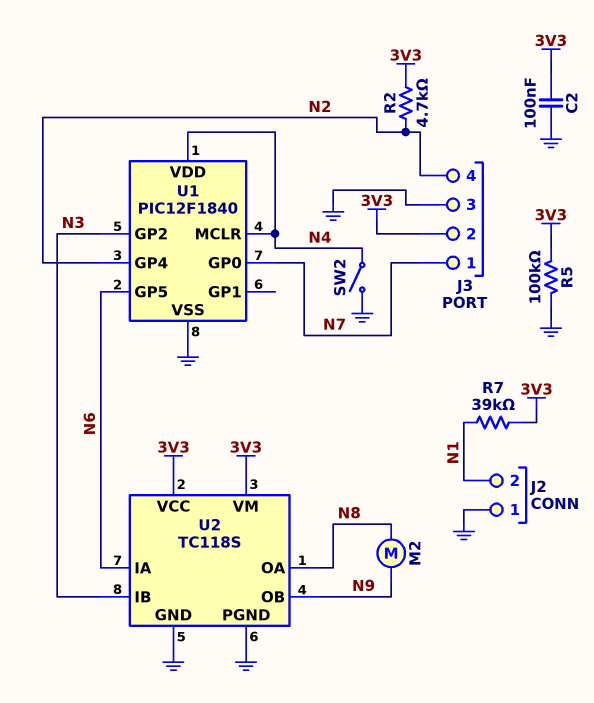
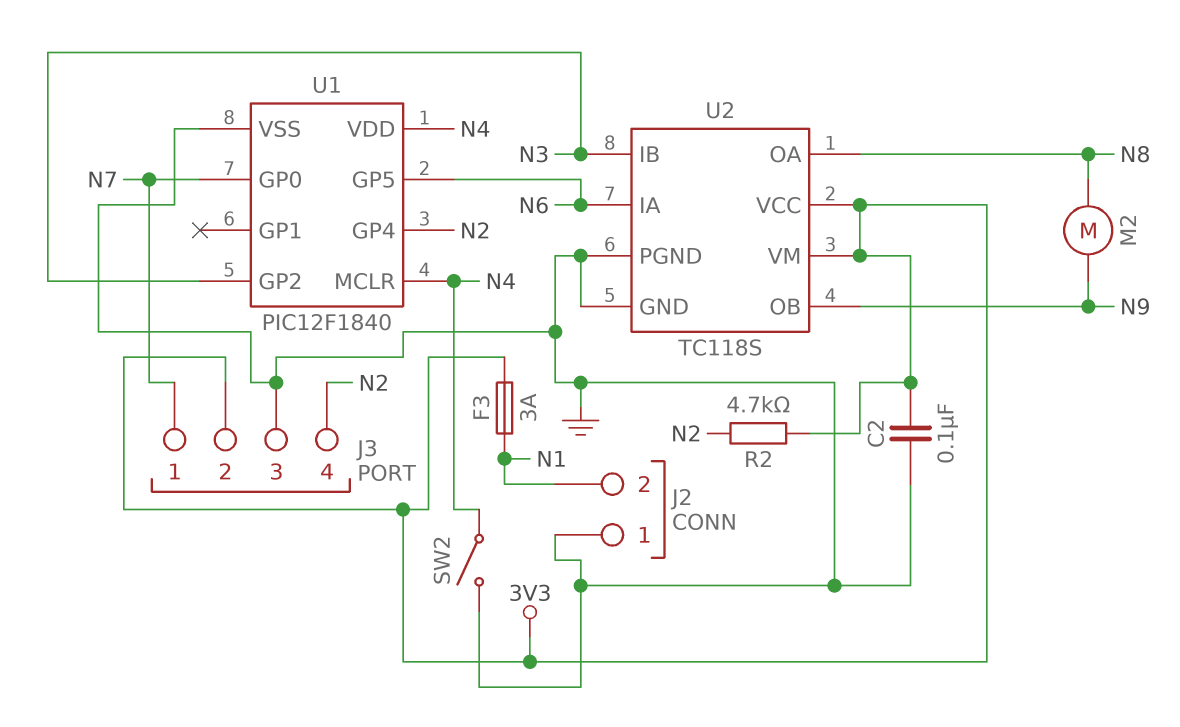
F3: none -> 3A (3V3, N1)
R5: 100k (3V3, GND) -> none
R7: 39k (3V3, N1) -> none

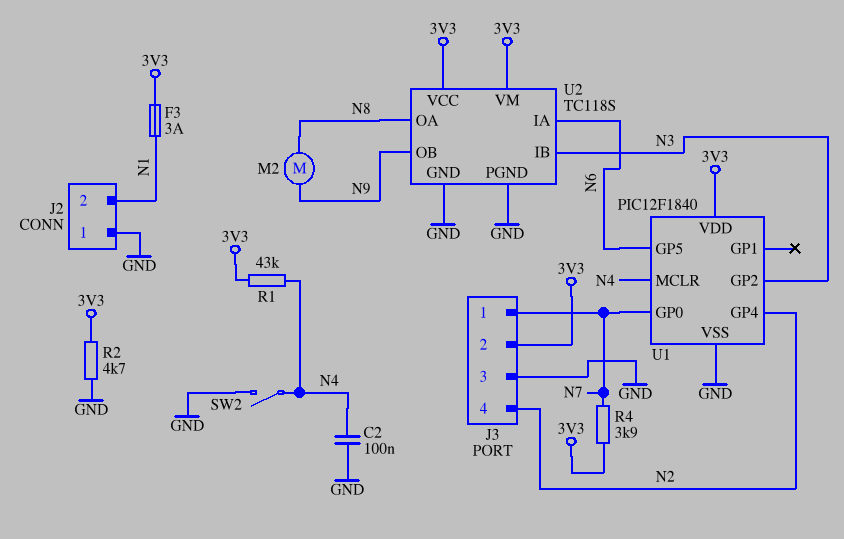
C2: 100nF (3V3, GND) -> 100nF (GND, N4)
R1: none -> 43k (3V3, N4)
R2: 4.7k (3V3, N2) -> 4.7k (3V3, GND)
R4: none -> 3.9k (3V3, N7)
U1 pin VDD: N4 -> 3V3

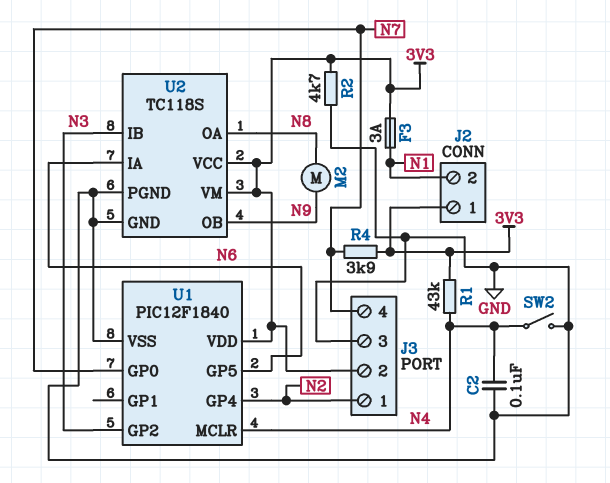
J2 pin 1: GND -> 3V3
J3 pin 1: N7 -> N2
J3 pin 4: N2 -> N7

